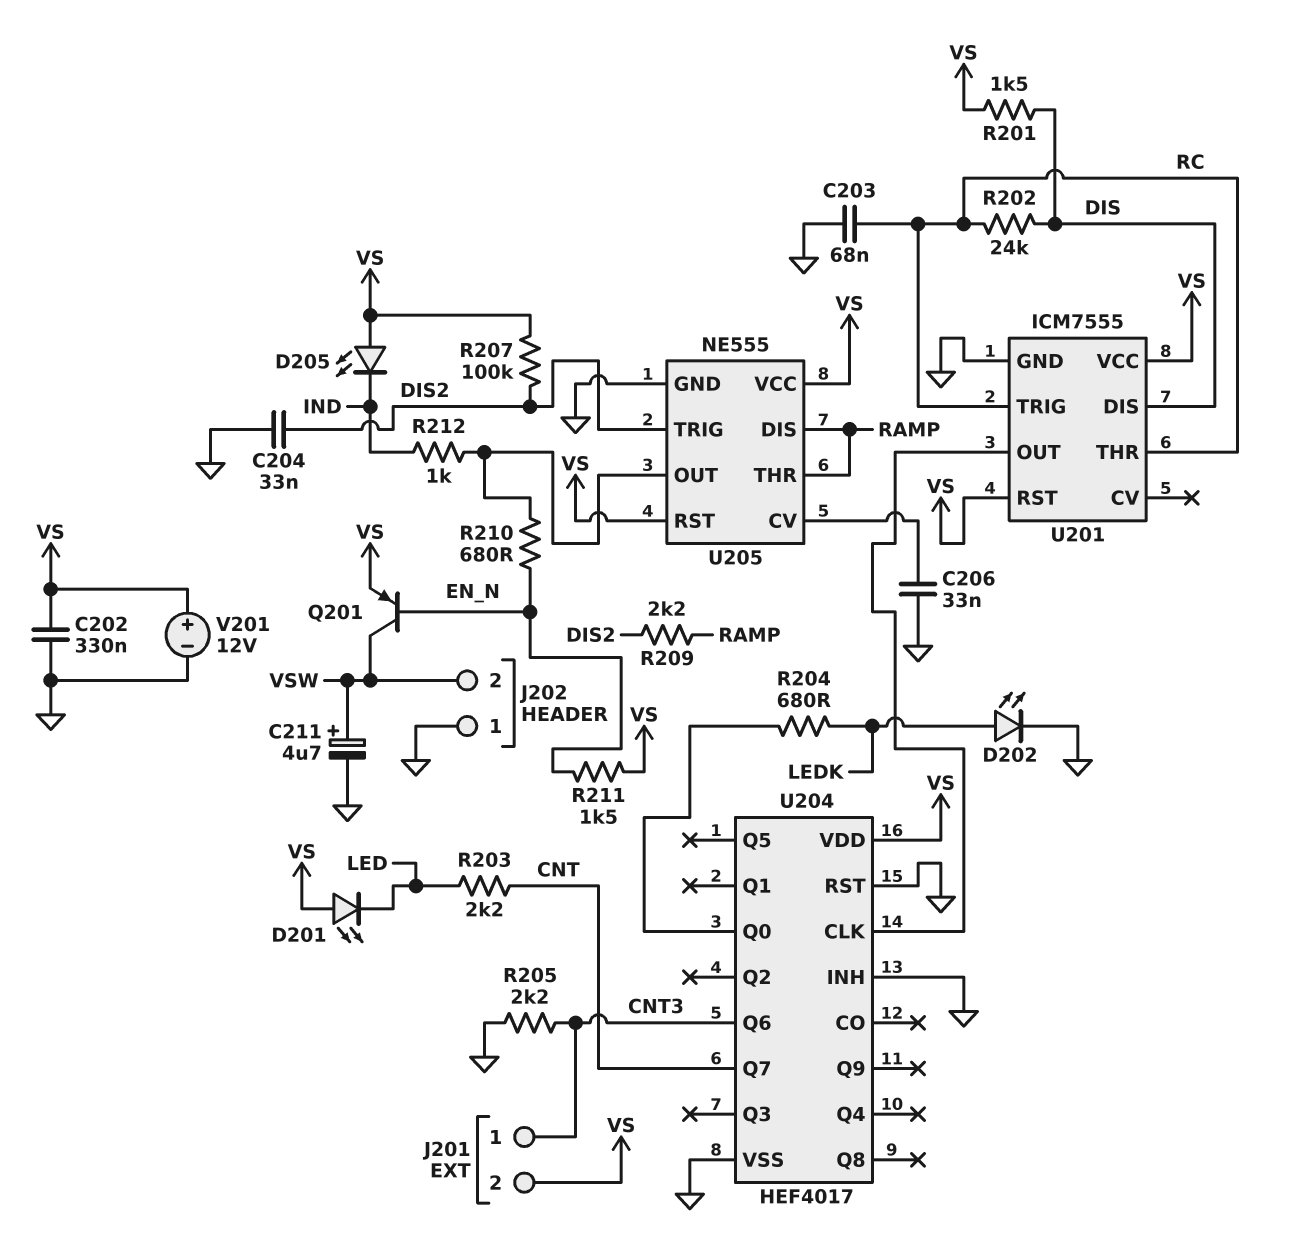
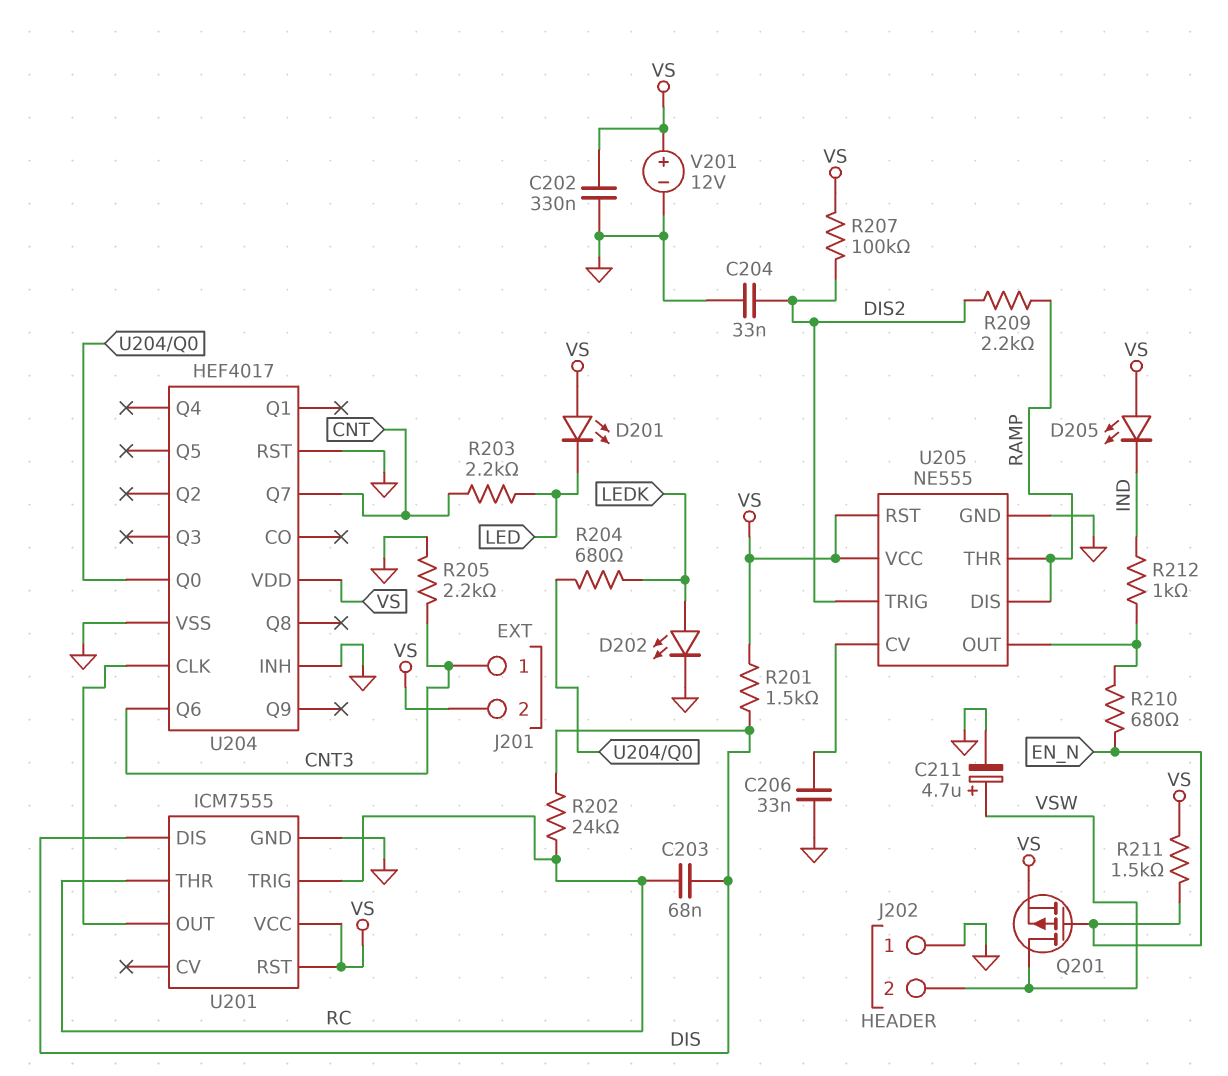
C203: 68nF (GND, RC) -> 68nF (DIS, RC)
Q201: PNP (B EN_N, C VSW, E VS) -> PMOS (G EN_N, D VSW, S VS)

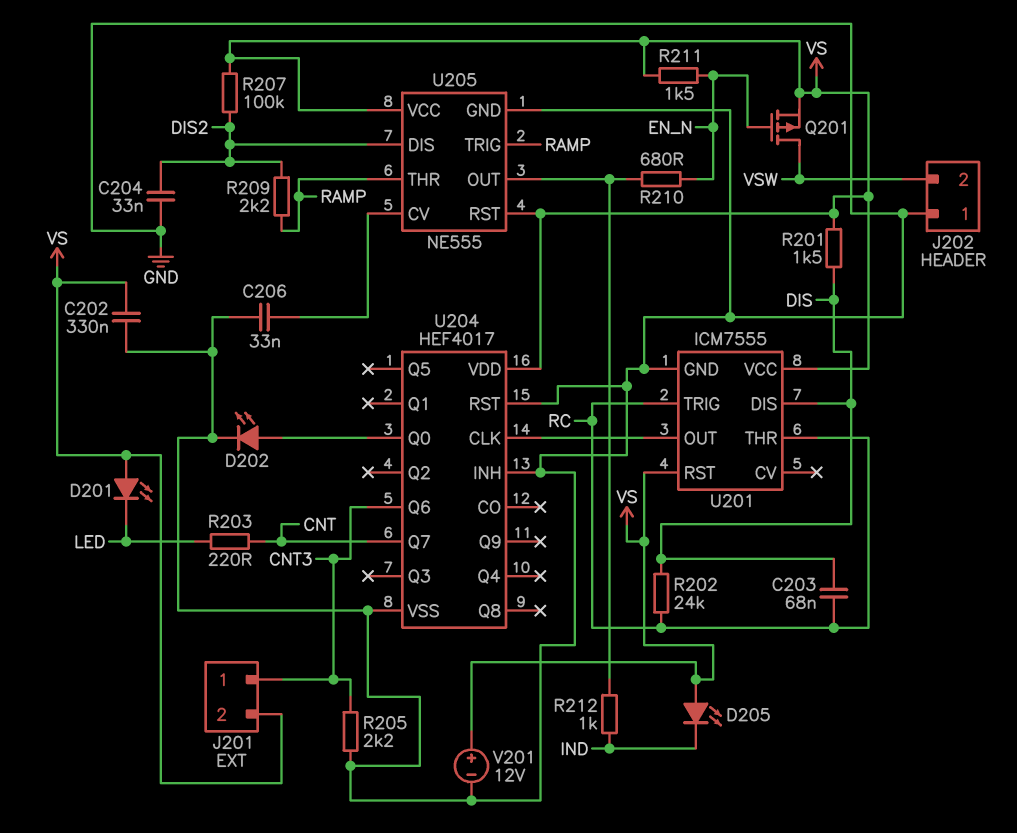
C211: 4.7uF (plus VSW, minus GND) -> none
D202: LED (A LEDK, K GND) -> LED (A U204/Q0, K GND)
R203: 2.2k (CNT, LED) -> 220 (CNT, LED)
R204: 680 (LEDK, U204/Q0) -> none
U205 pin DIS: RAMP -> DIS2
U205 pin TRIG: DIS2 -> RAMP

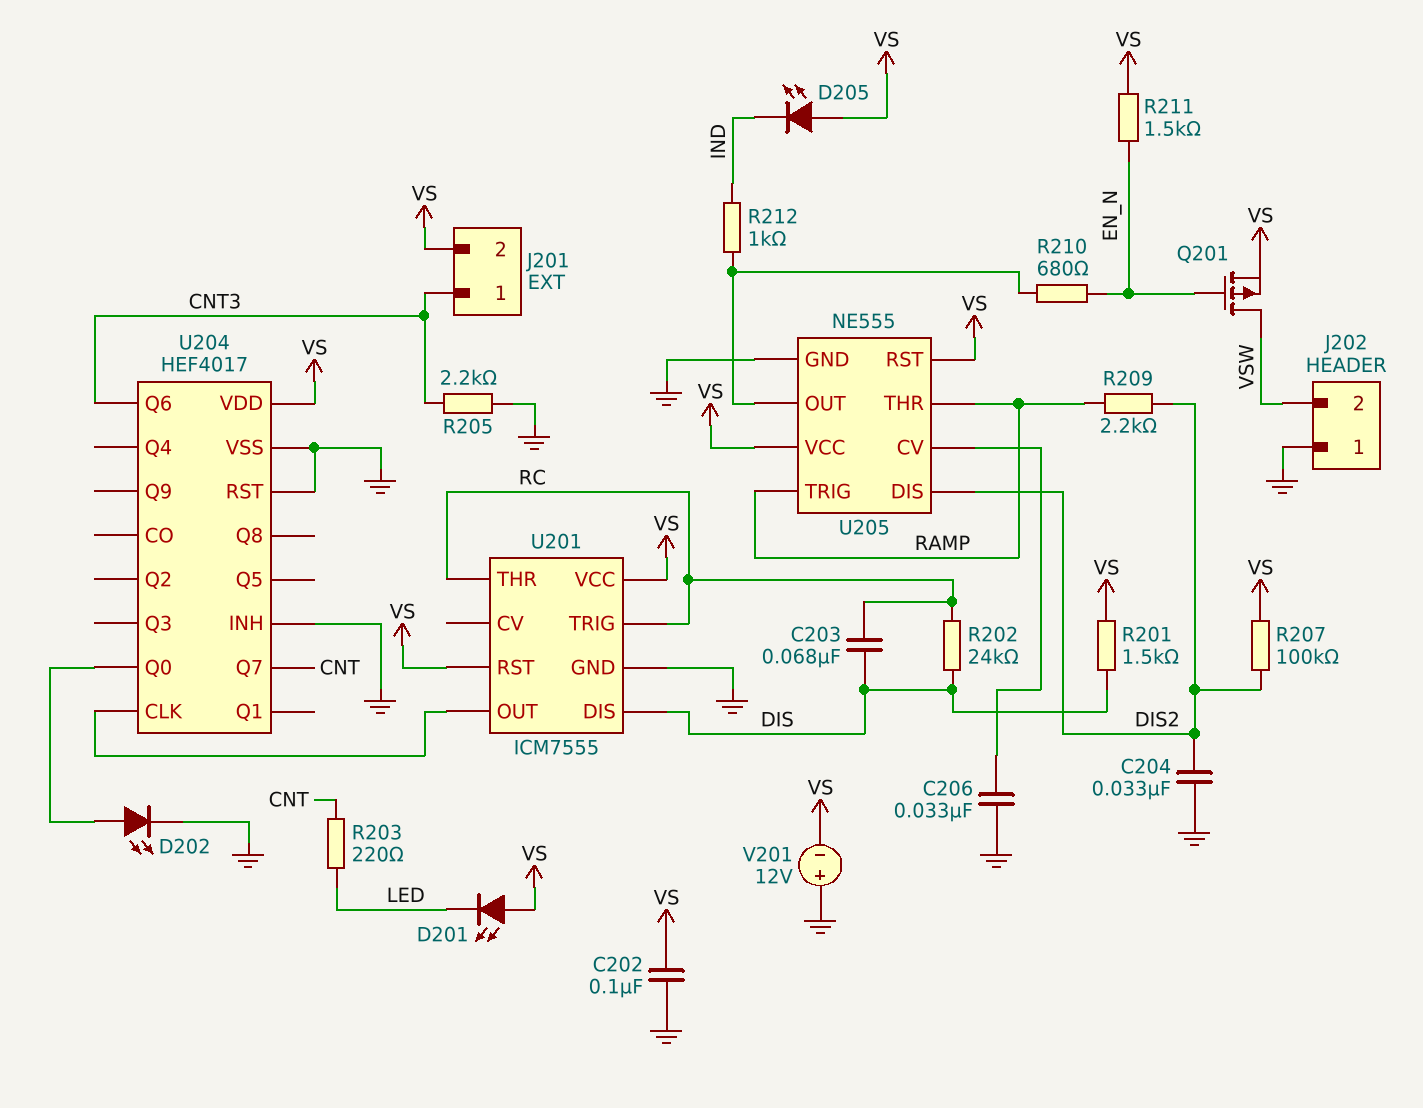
C202: 330nF (GND, VS) -> 100nF (GND, VS)
V201: 12V (plus VS, minus GND) -> 12V (plus GND, minus VS)

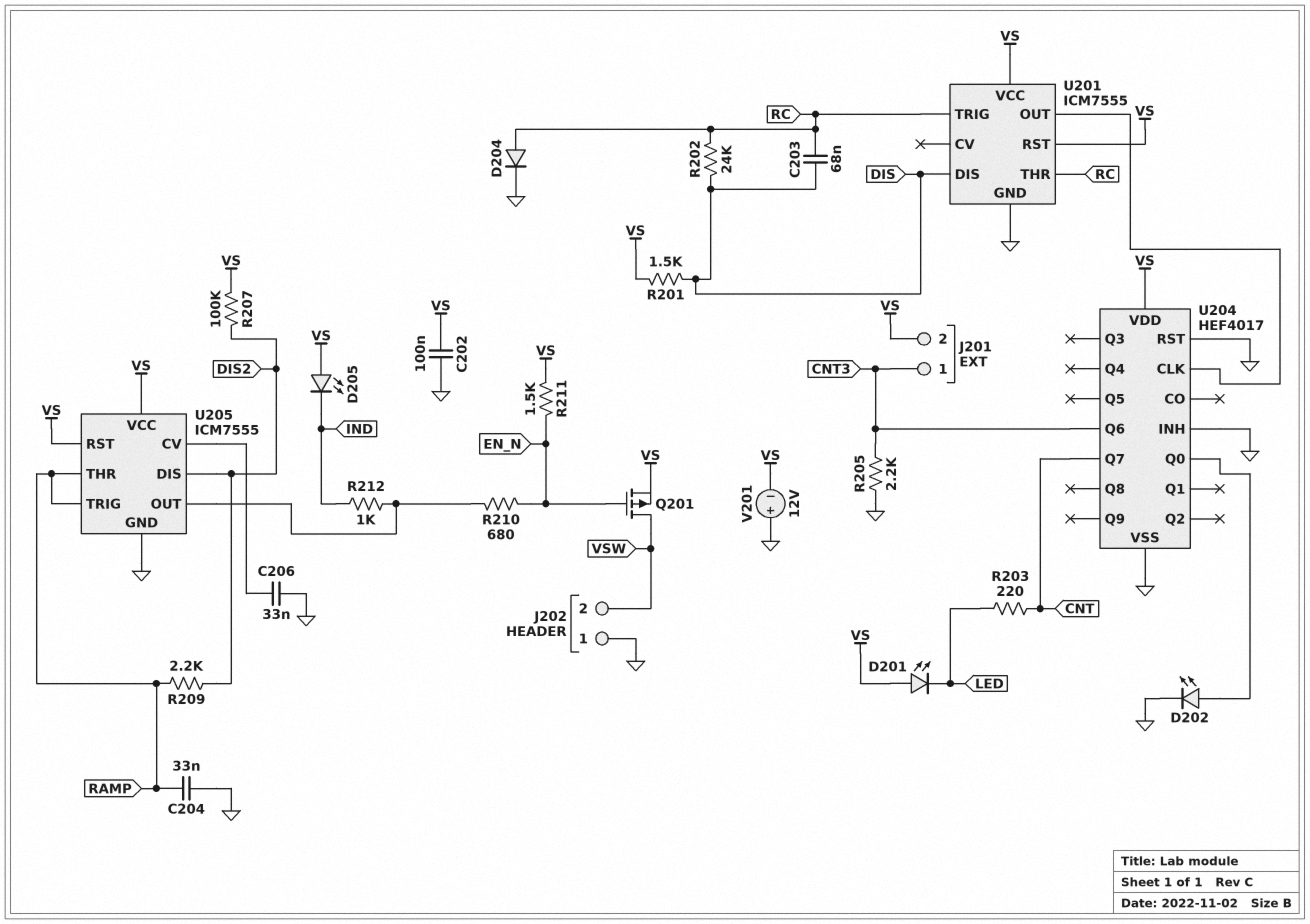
C204: 33nF (DIS2, GND) -> 33nF (GND, RAMP)
D204: none -> diode (A RC, K GND)
U205: NE555 -> ICM7555

